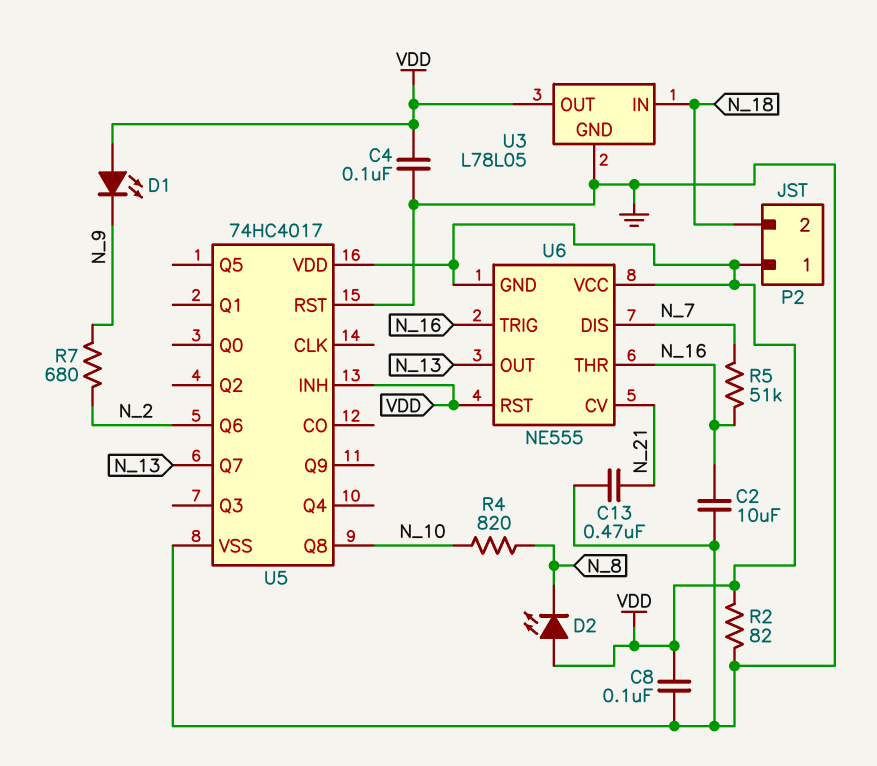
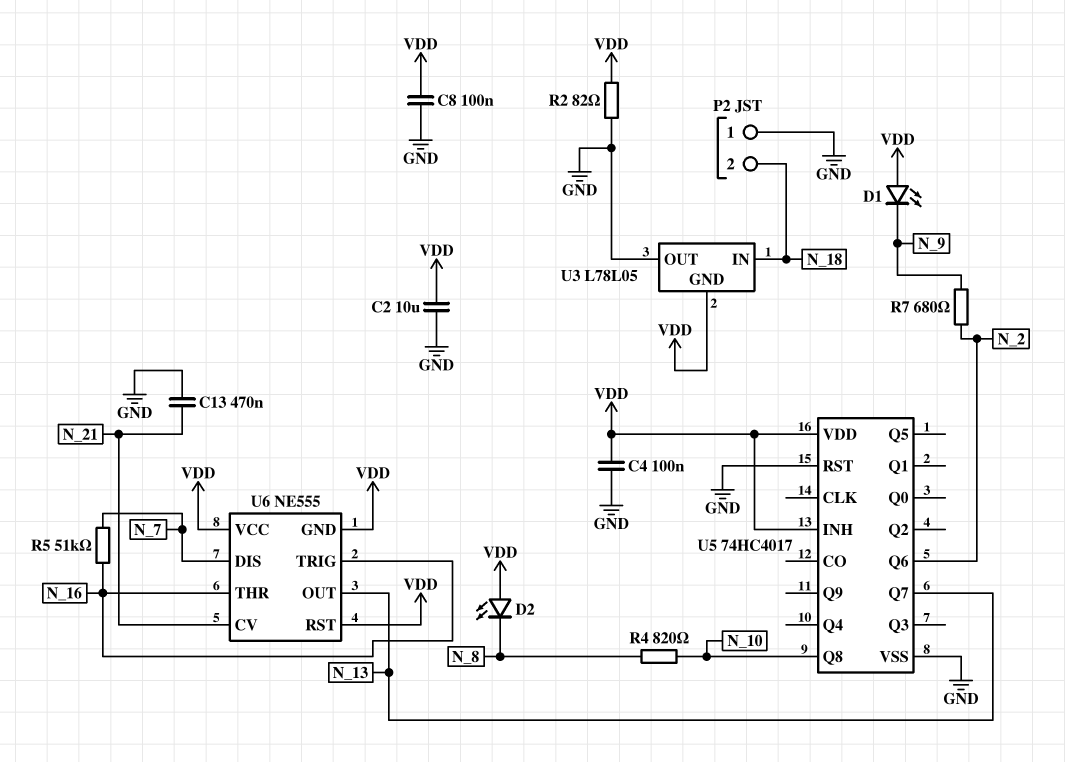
C2: 10uF (GND, N_16) -> 10uF (GND, VDD)
P2 pin 1: VDD -> GND
U3 pin GND: GND -> VDD
U3 pin OUT: VDD -> GND

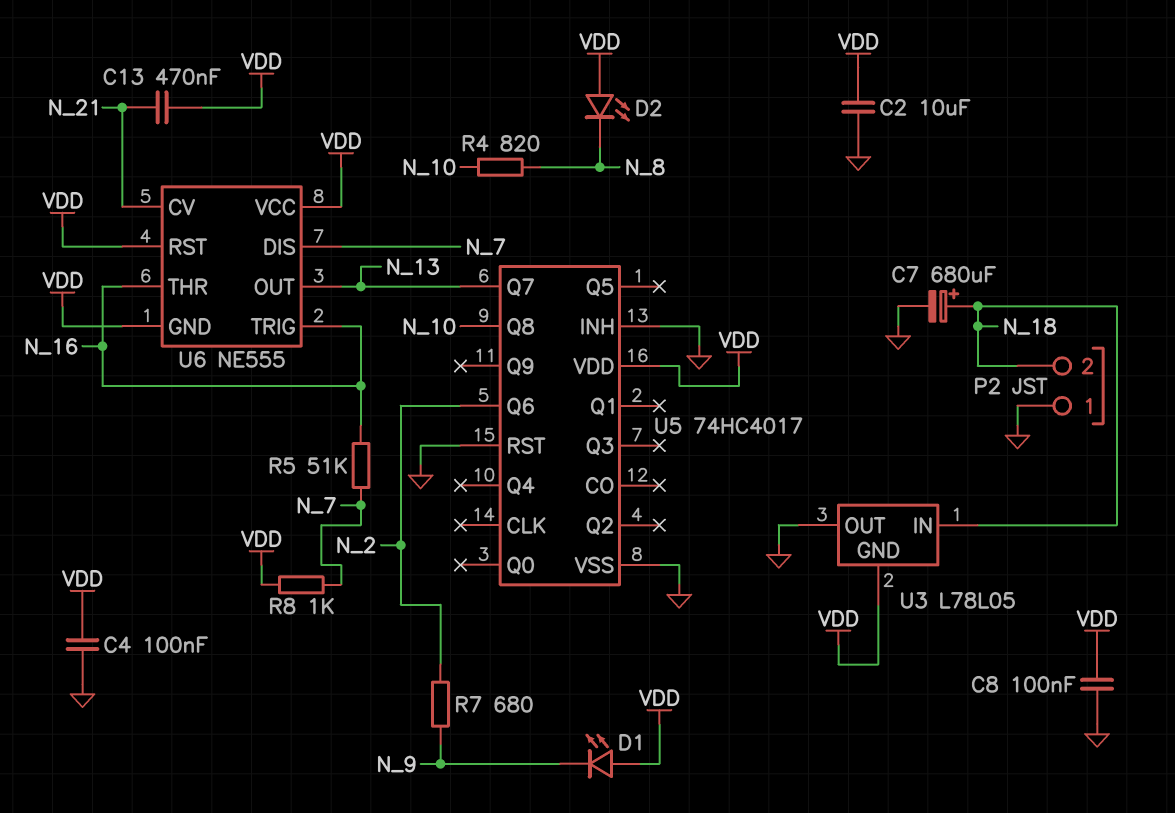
C7: none -> 680uF (plus N_18, minus GND)
C13: 470nF (GND, N_21) -> 470nF (N_21, VDD)
R2: 82 (GND, VDD) -> none
R8: none -> 1k (N_7, VDD)
U5 pin INH: VDD -> GND

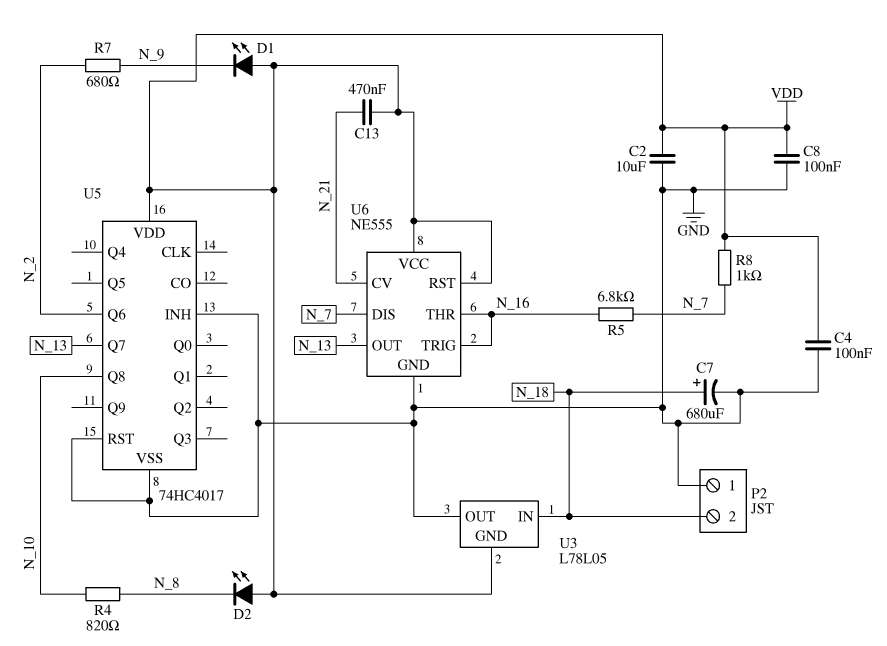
R5: 51k (N_7, N_16) -> 6.8k (N_7, N_16)
U6 pin GND: VDD -> GND

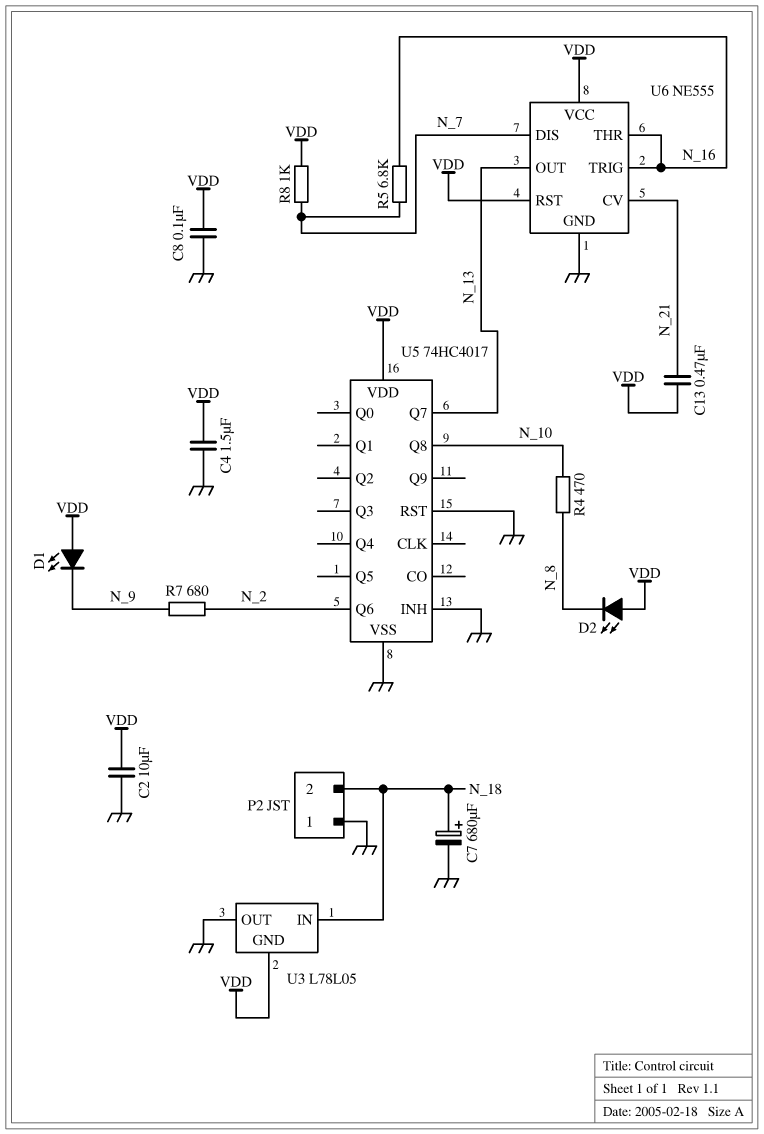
C4: 100nF (GND, VDD) -> 1.5uF (GND, VDD)
R4: 820 (N_8, N_10) -> 470 (N_8, N_10)

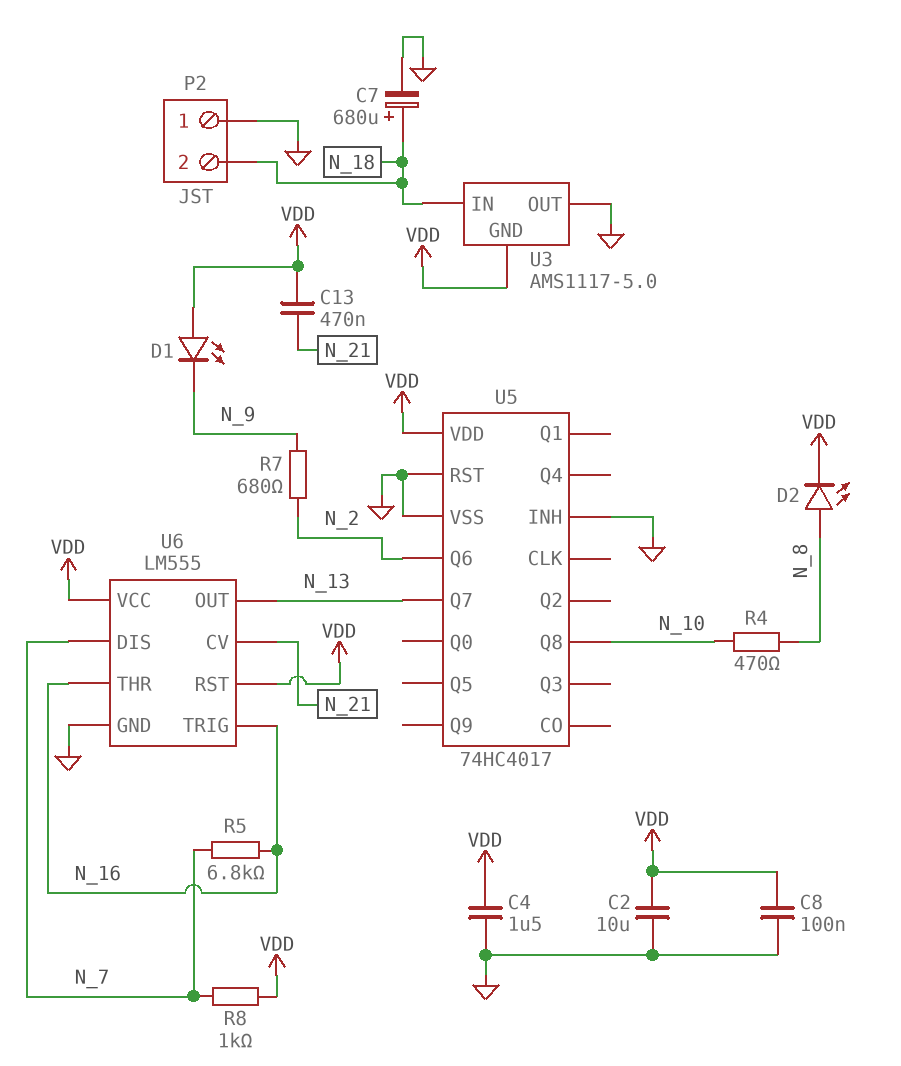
D2: LED (A VDD, K N_8) -> LED (A N_8, K VDD)
U3: L78L05 -> AMS1117-5.0
U6: NE555 -> LM555

